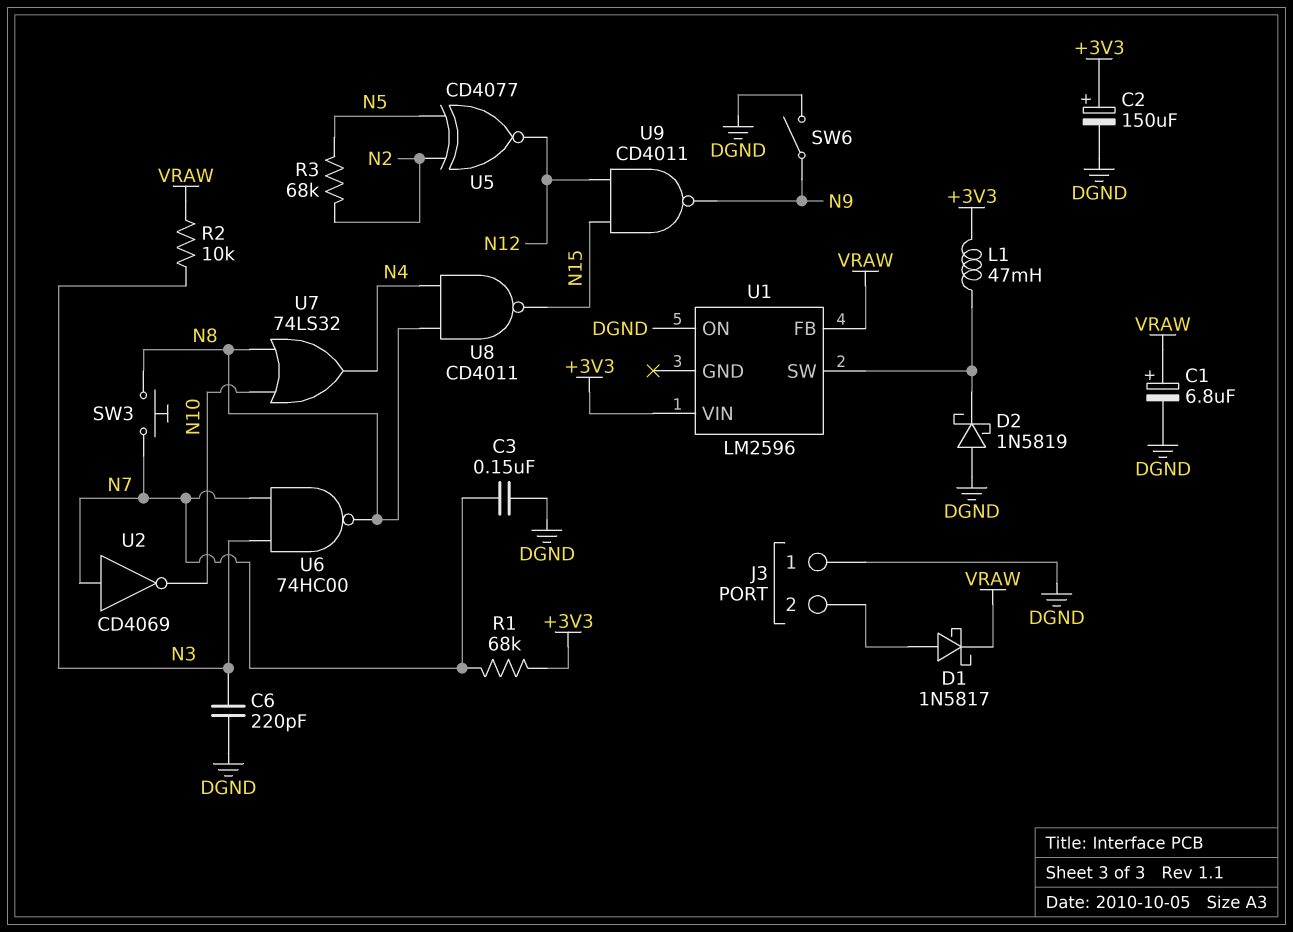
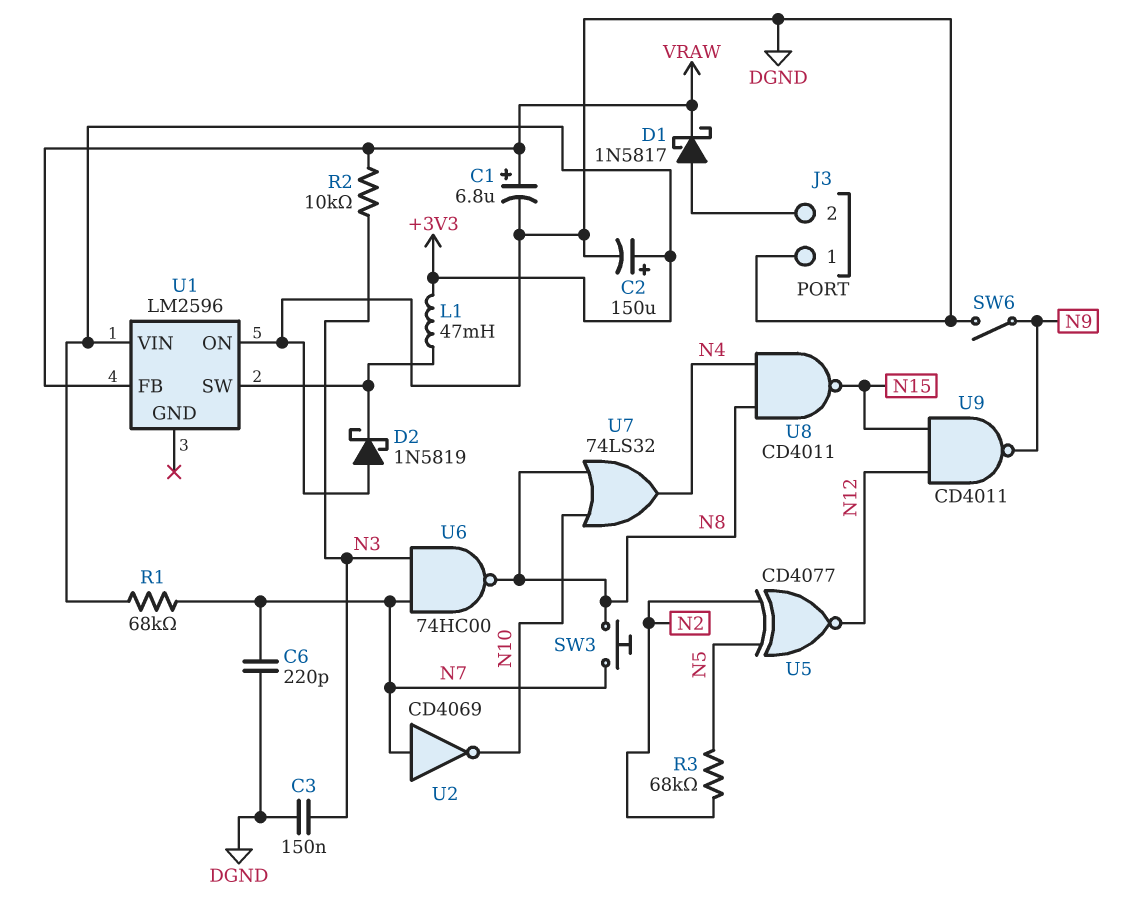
C3: 150nF (DGND, N7) -> 150nF (DGND, N3)
C6: 220pF (DGND, N3) -> 220pF (DGND, N7)

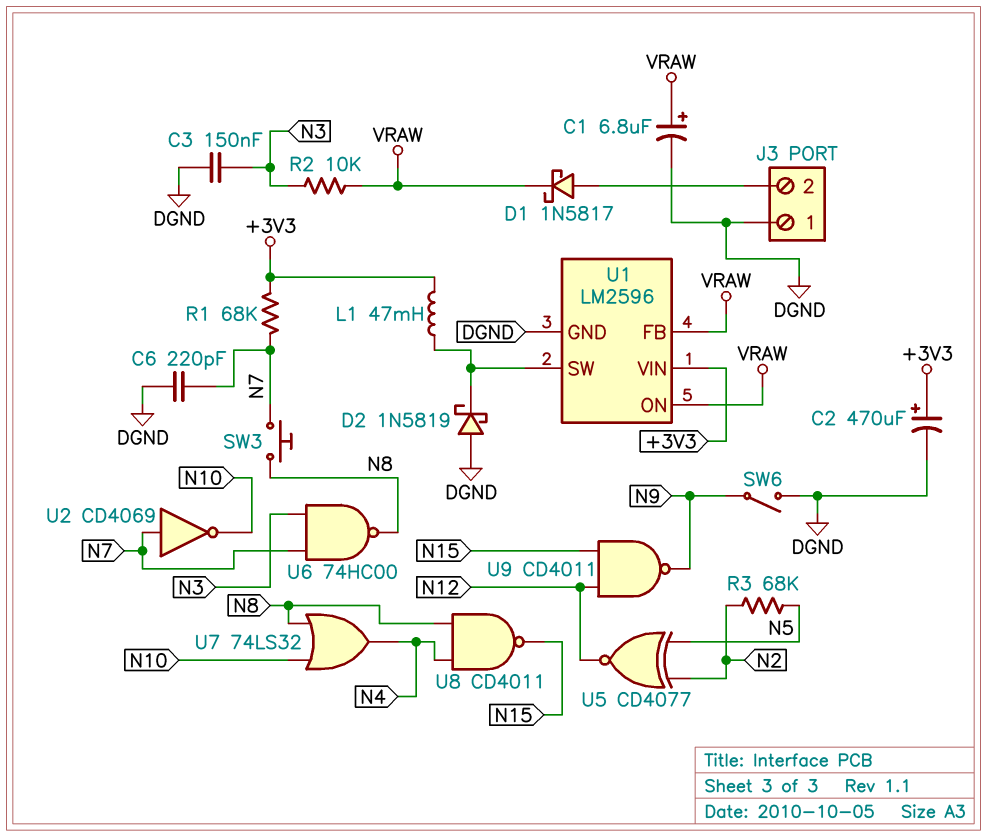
C2: 150uF (plus +3V3, minus DGND) -> 470uF (plus +3V3, minus DGND)
U1 pin GND: none -> DGND
U1 pin ON: DGND -> VRAW

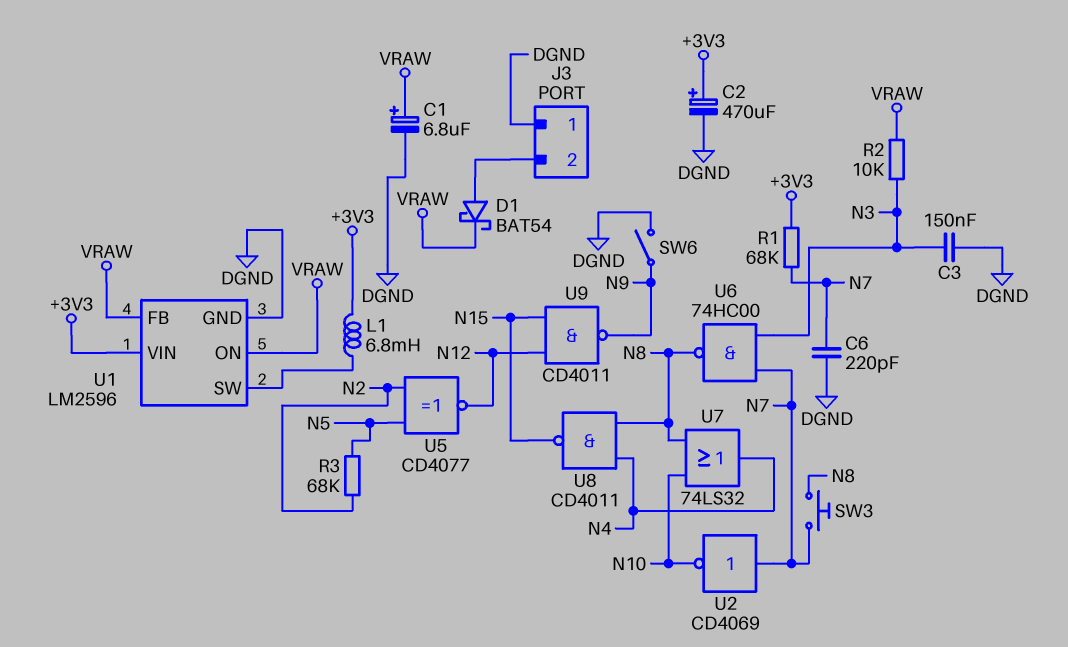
D1: schottky 1N5817 (A J3/2, K VRAW) -> schottky BAT54 (A J3/2, K VRAW)
D2: schottky 1N5819 (A DGND, K U1/SW) -> none
L1: 47mH (+3V3, U1/SW) -> 6.8mH (+3V3, U1/SW)

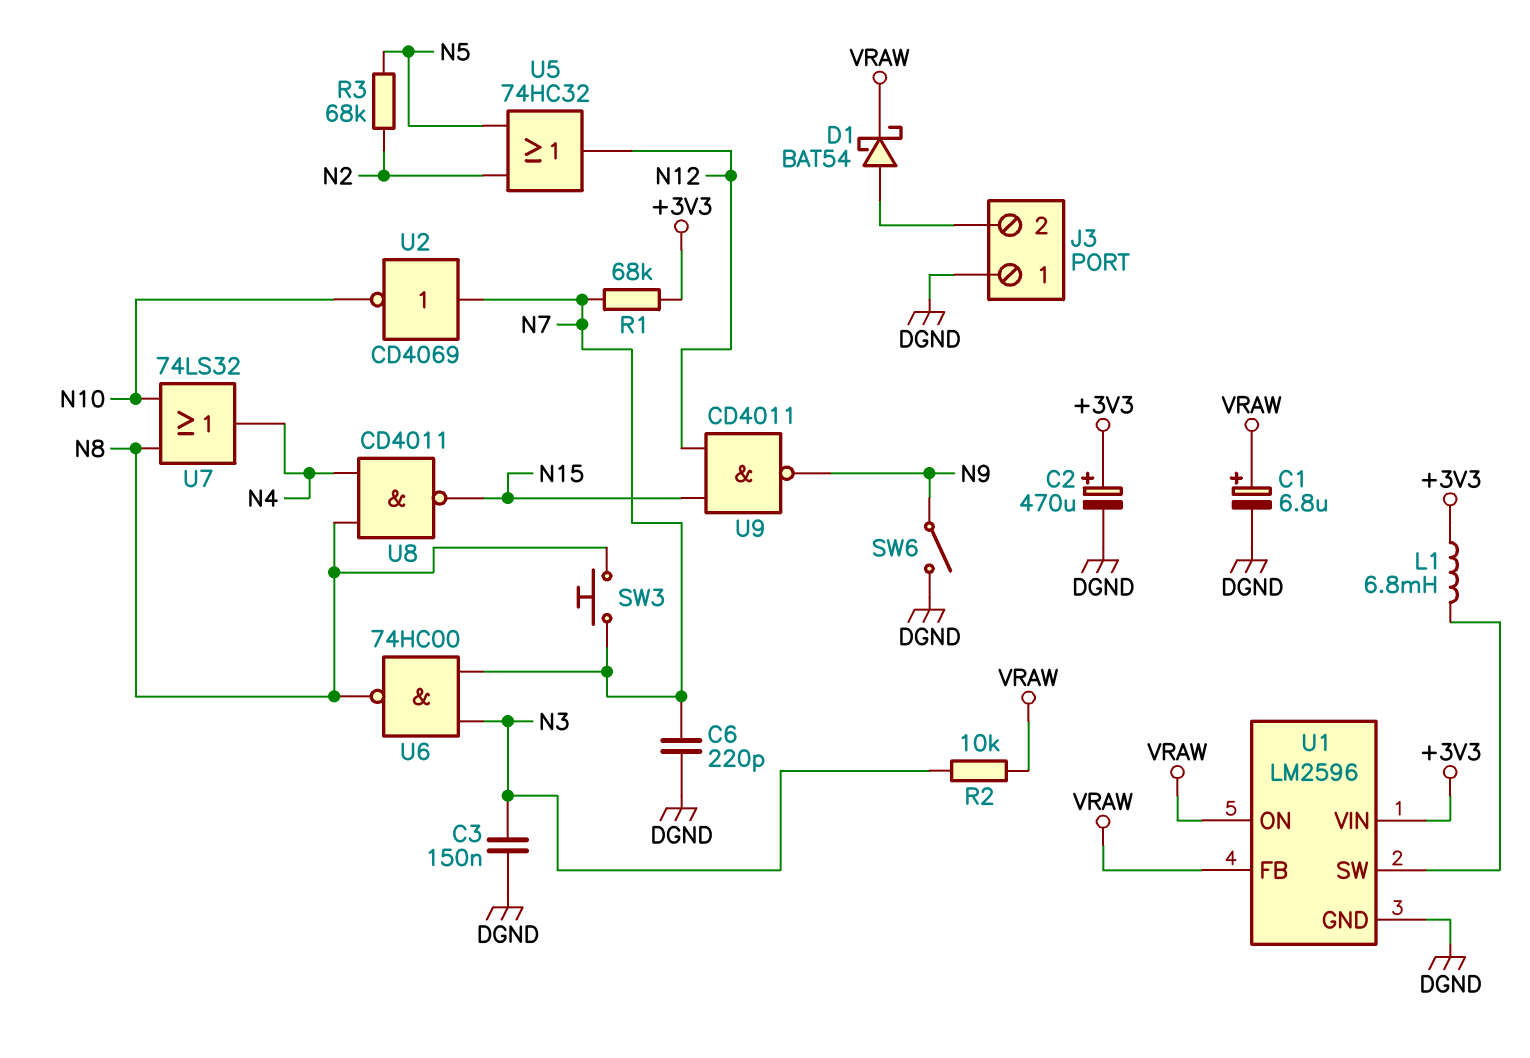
U5: XNOR CD4077 (in N2, in N5, out N12) -> OR 74HC32 (in N2, in N5, out N12)

